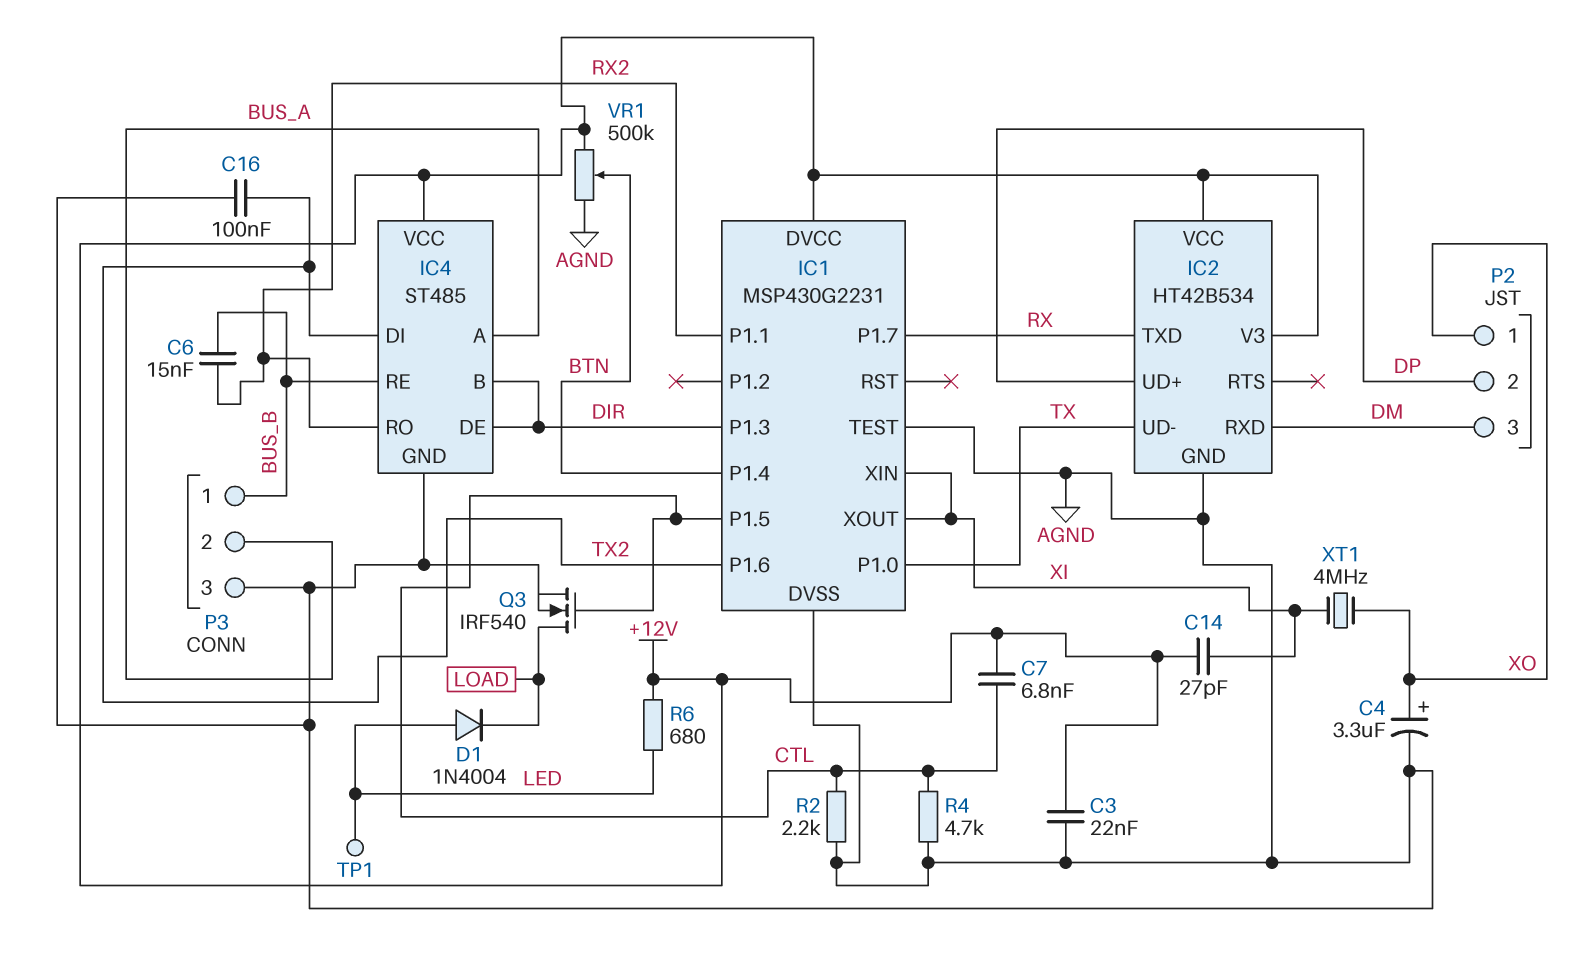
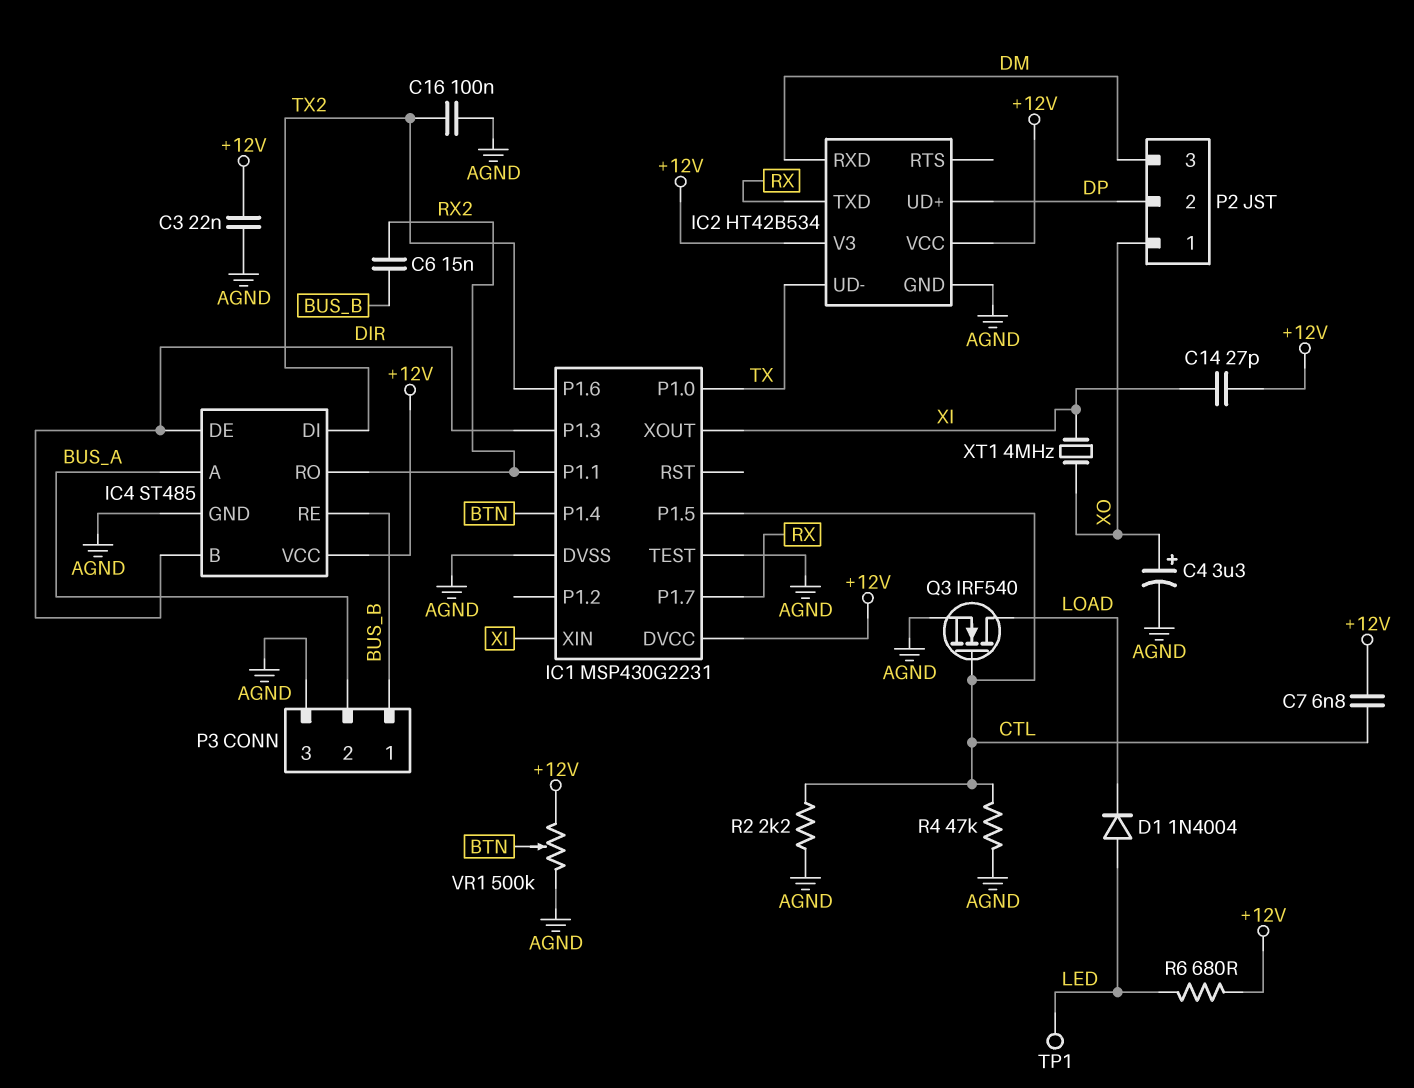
R4: 4.7k (AGND, CTL) -> 47k (AGND, CTL)

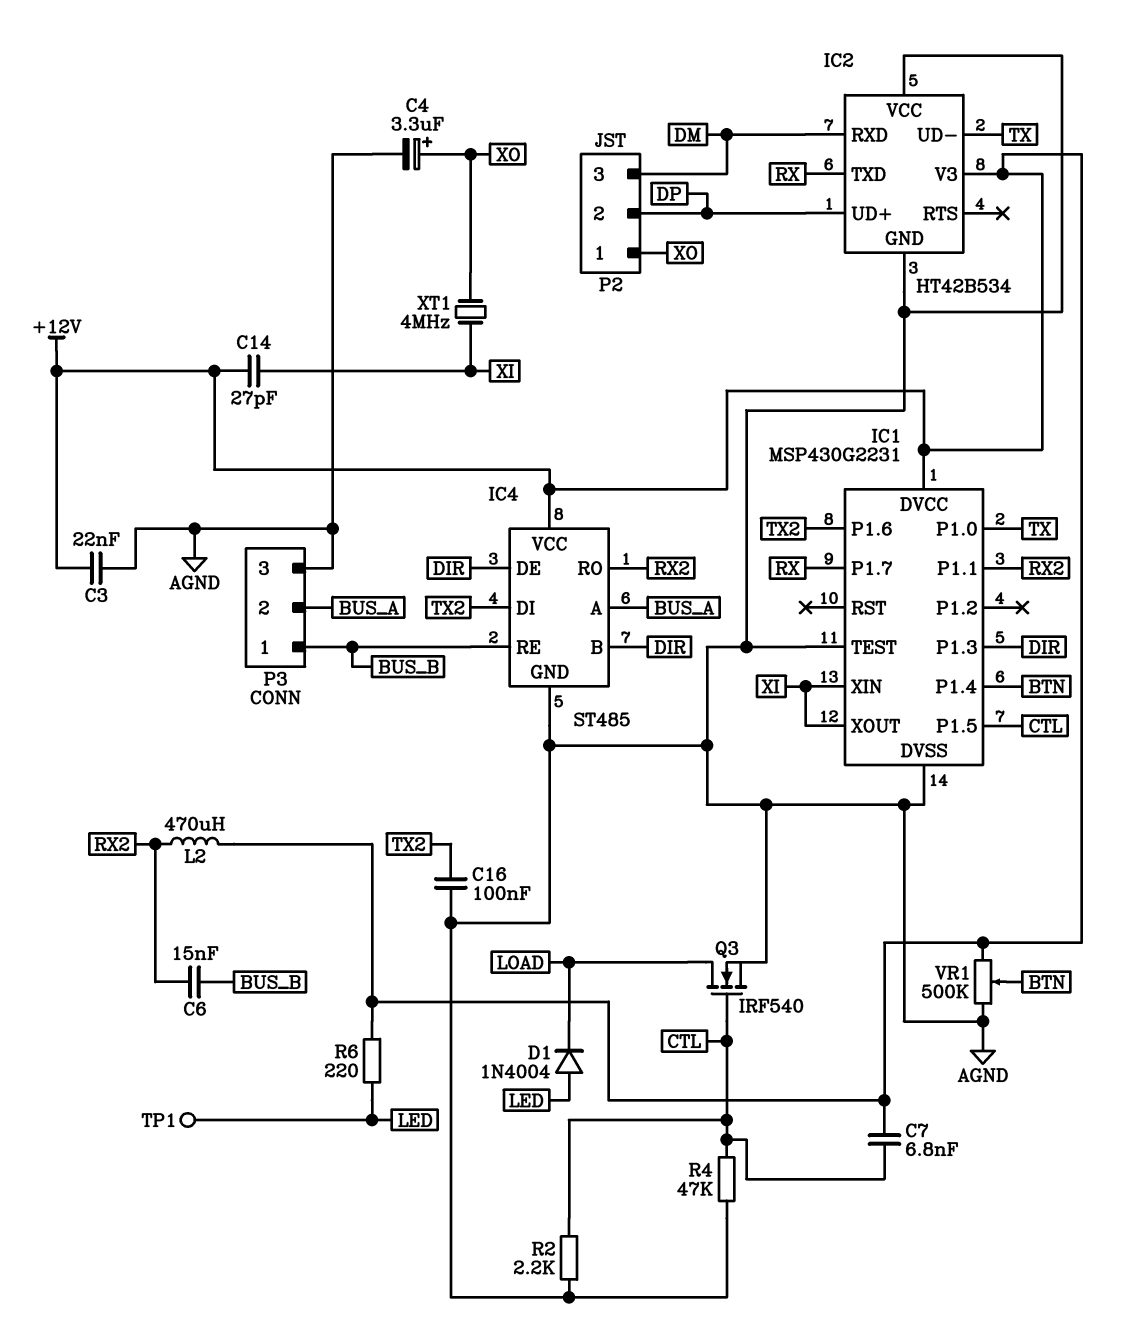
IC2 pin VCC: +12V -> AGND
L2: none -> 470uH (+12V, RX2)
R6: 680 (+12V, LED) -> 220 (+12V, LED)

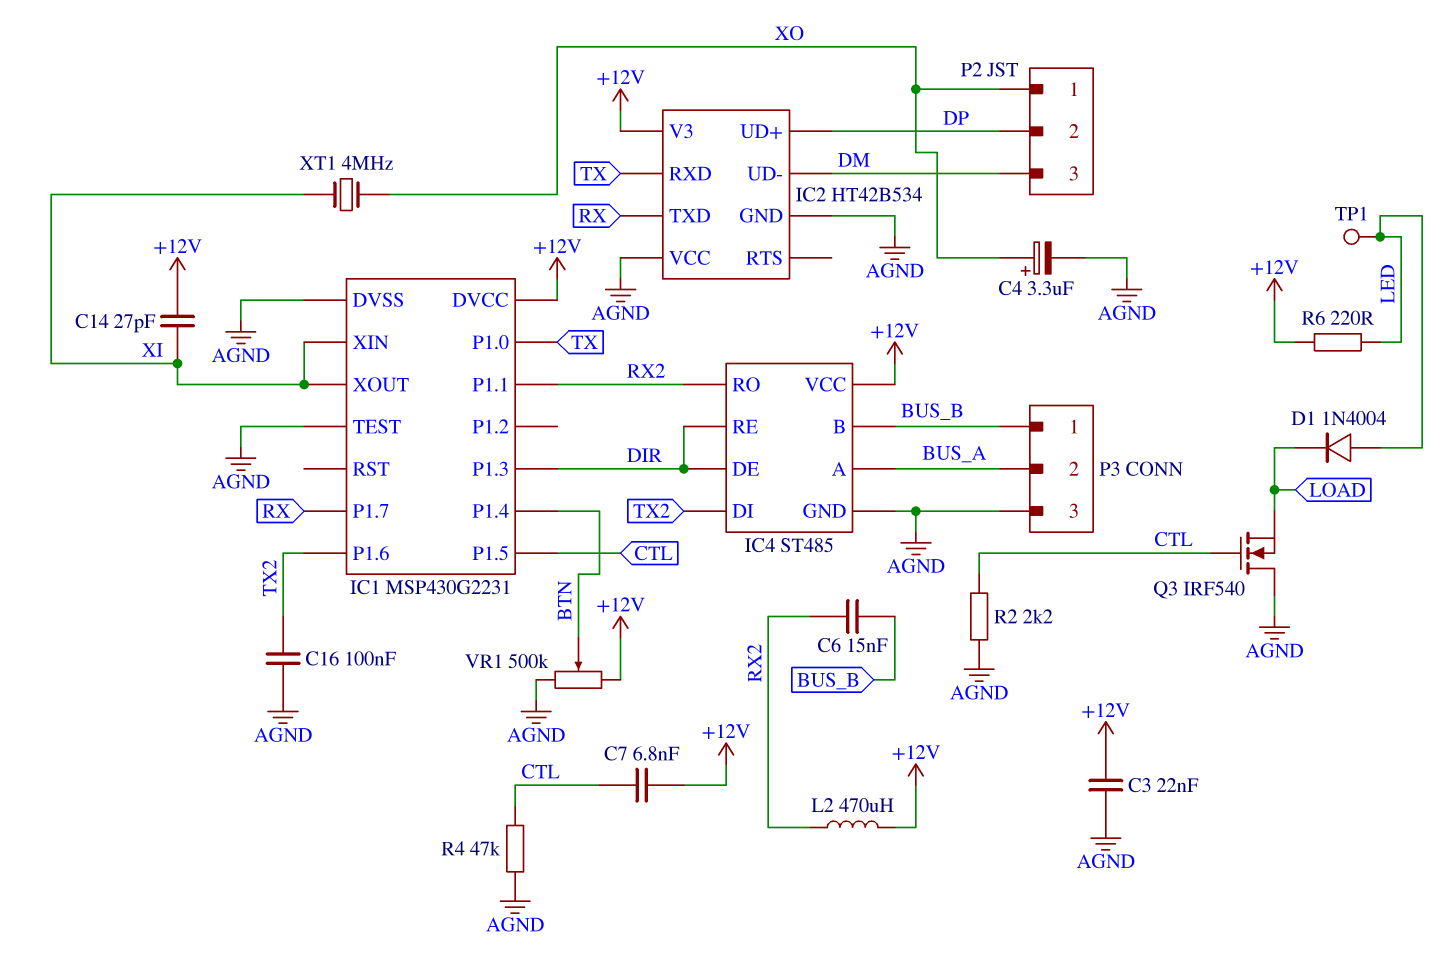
IC2 pin RXD: DM -> TX
IC2 pin UD-: TX -> DM
IC4 pin B: DIR -> BUS_B
IC4 pin RE: BUS_B -> DIR
Q3: NMOS IRF540 (G CTL, D LOAD, S AGND) -> NMOS IRF540 (G CTL, D AGND, S LOAD)

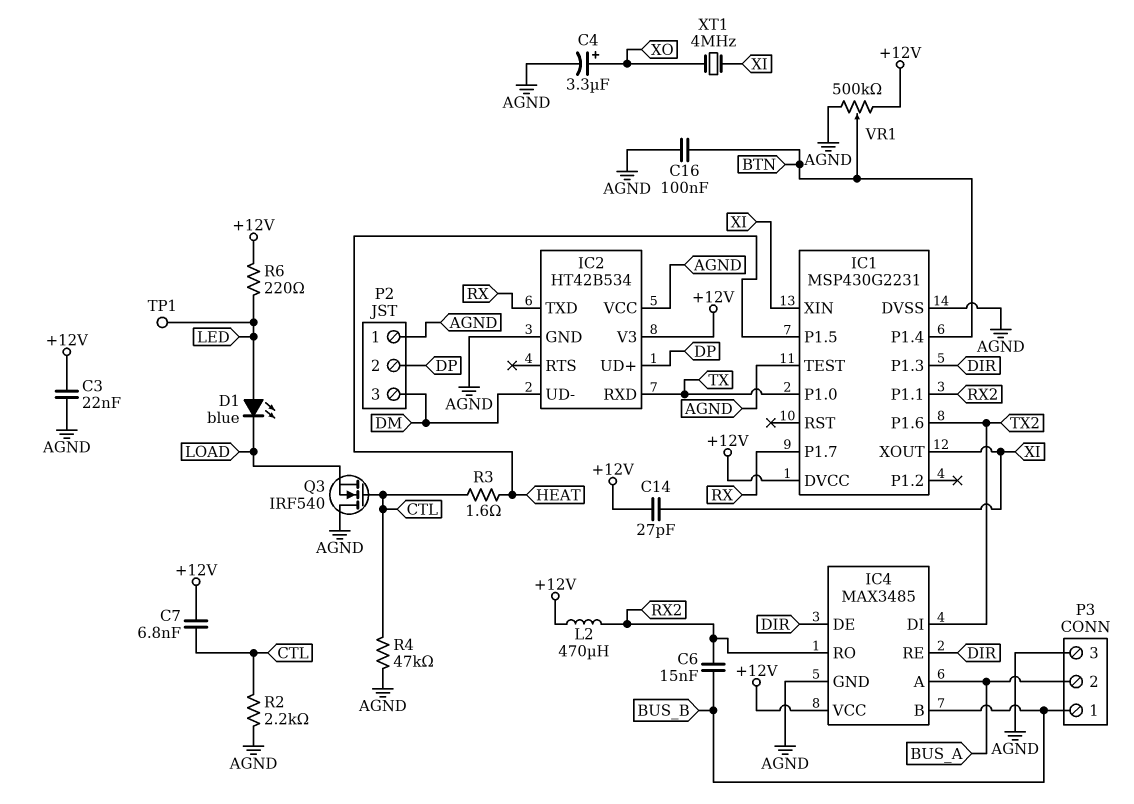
C16: 100nF (AGND, TX2) -> 100nF (AGND, BTN)
D1: diode 1N4004 (A LED, K LOAD) -> LED blue (A LED, K LOAD)
IC1 pin P1.5: CTL -> HEAT
IC4: ST485 -> MAX3485
P2 pin 1: XO -> AGND
R3: none -> 1.6 (CTL, HEAT)

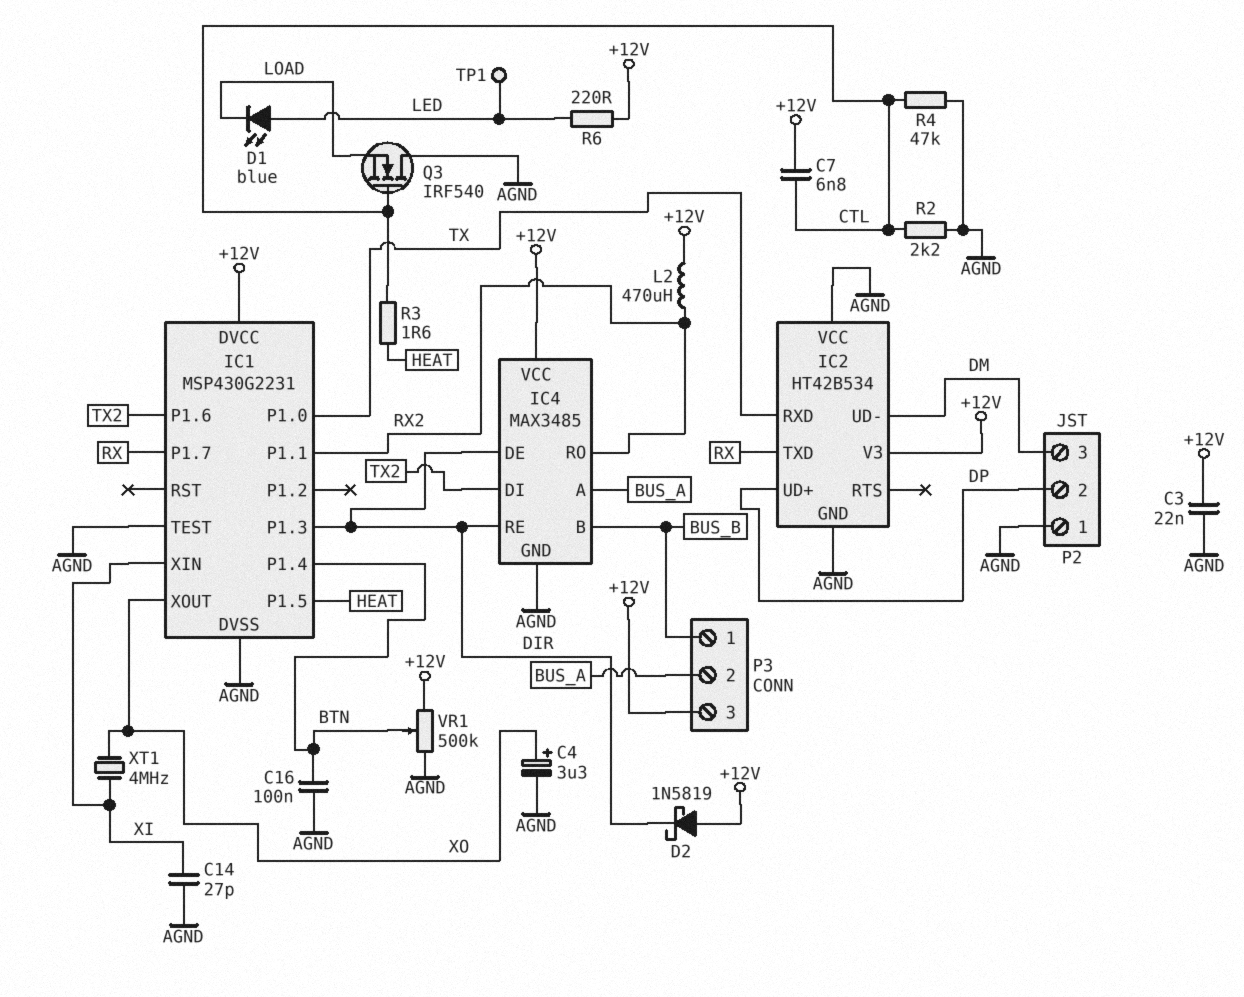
C6: 15nF (BUS_B, RX2) -> none
C14: 27pF (+12V, XI) -> 27pF (AGND, XI)
D2: none -> schottky 1N5819 (A +12V, K DIR)
IC1 pin XOUT: XI -> XO
P3 pin 3: AGND -> +12V

